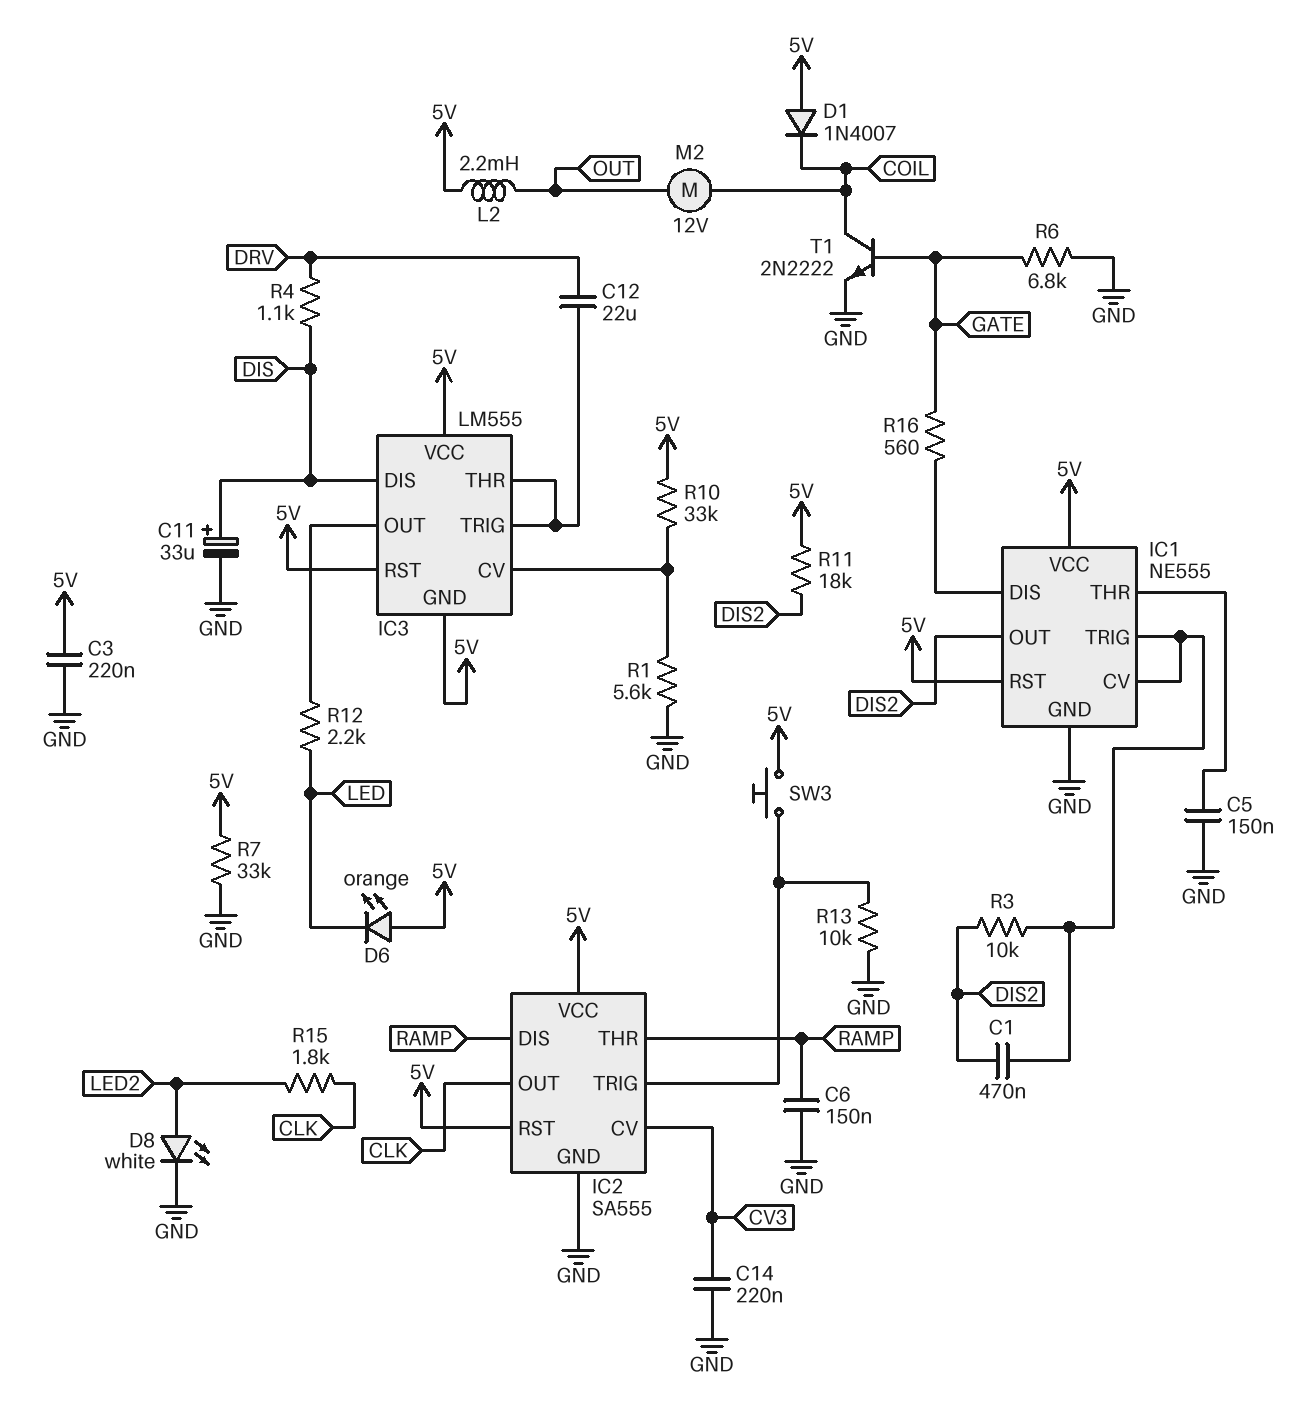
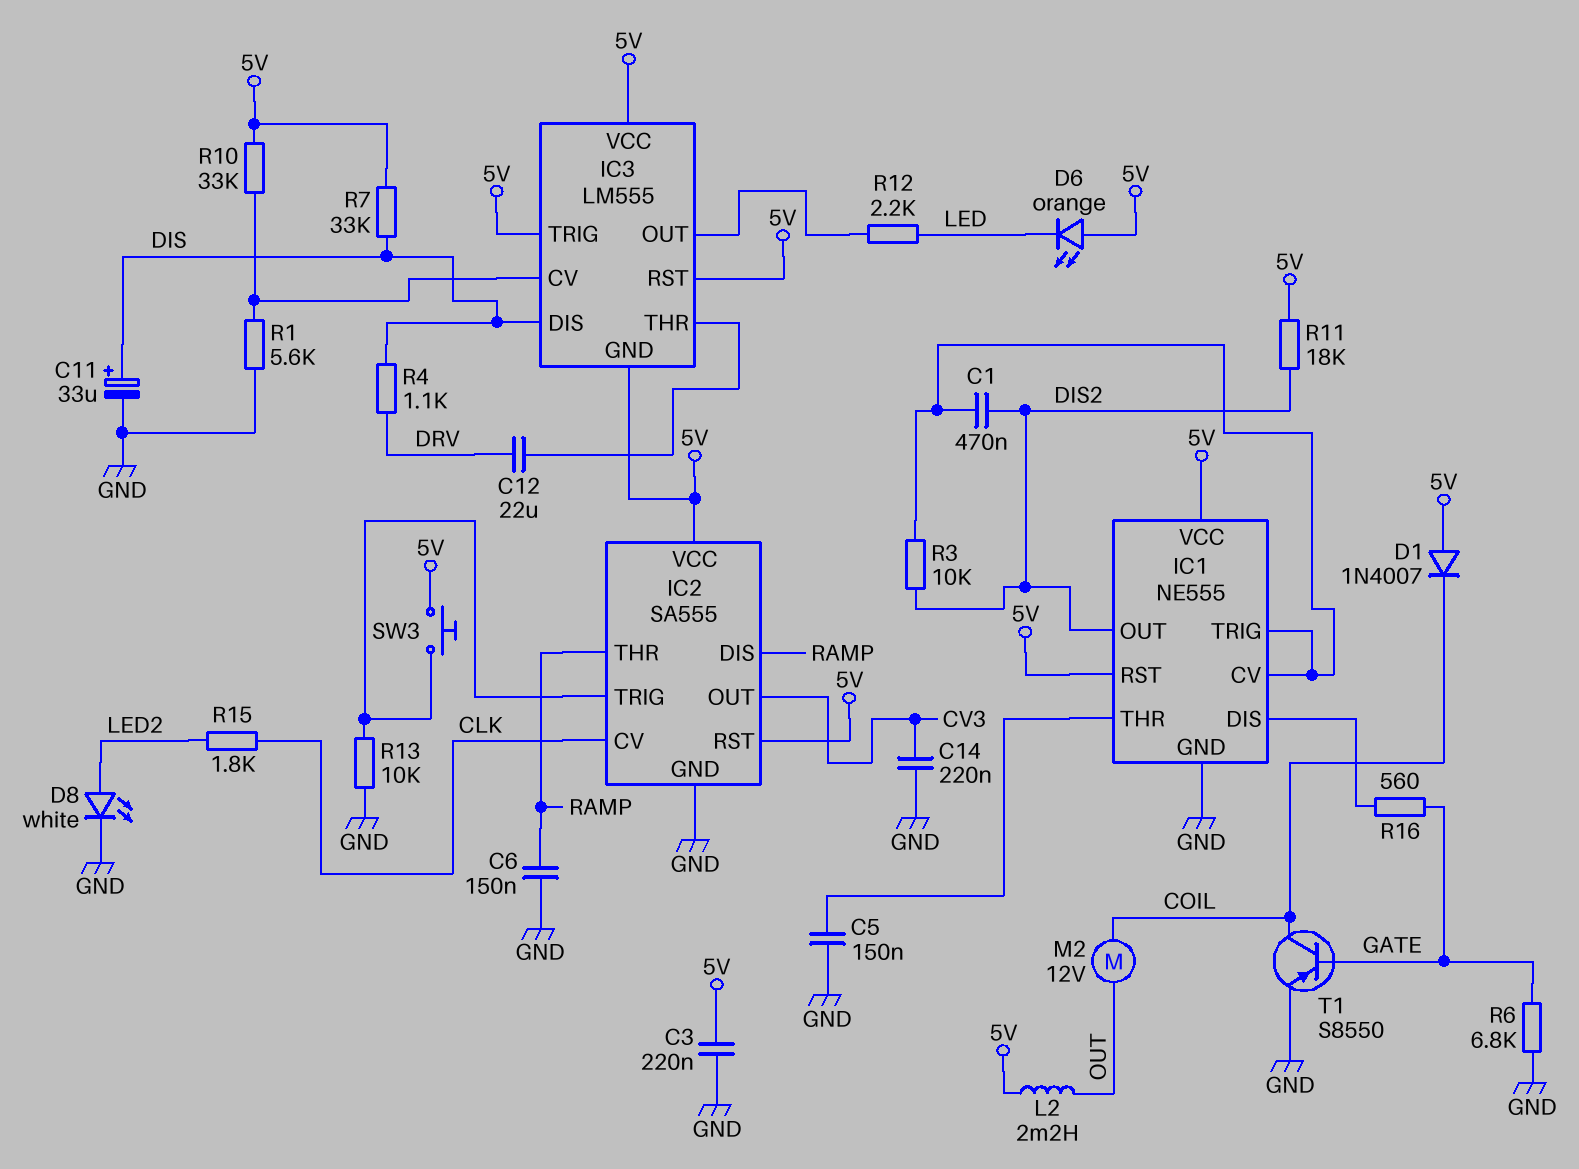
IC2 pin CV: CV3 -> CLK
IC2 pin OUT: CLK -> CV3
IC3 pin TRIG: IC3/THR -> 5V
R7: 33k (5V, GND) -> 33k (5V, DIS)
T1: NPN 2N2222 (B GATE, C COIL, E GND) -> PNP S8550 (B GATE, C COIL, E GND)

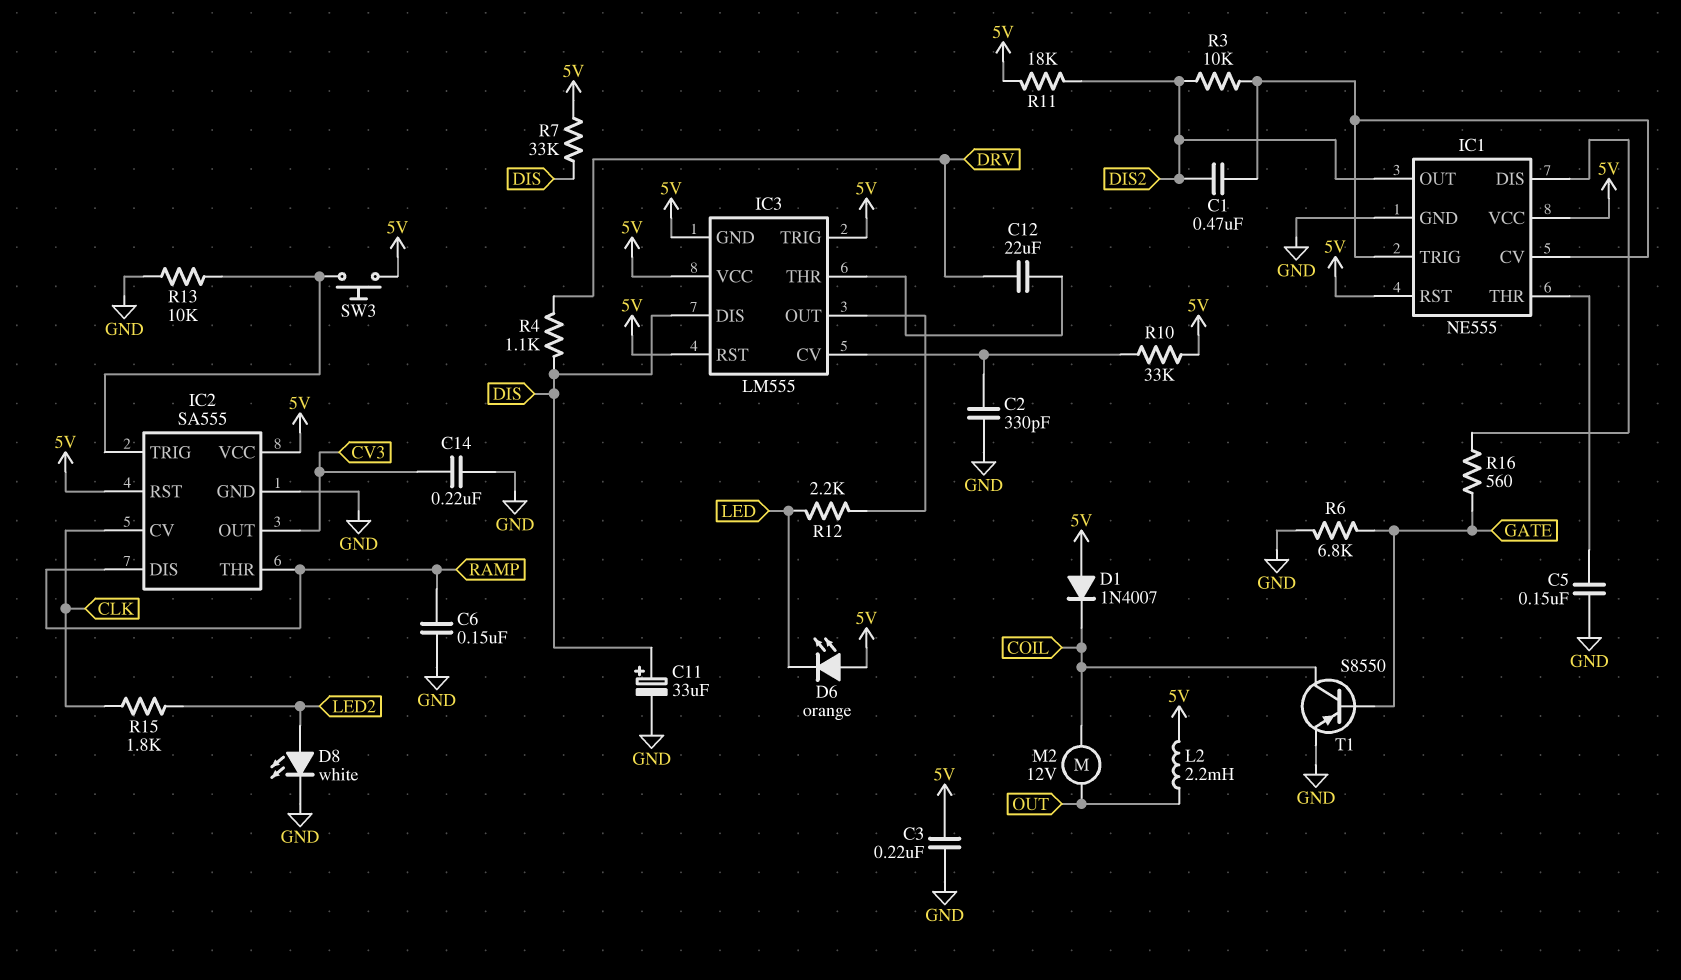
C2: none -> 330pF (GND, IC3/CV)
R1: 5.6k (GND, IC3/CV) -> none

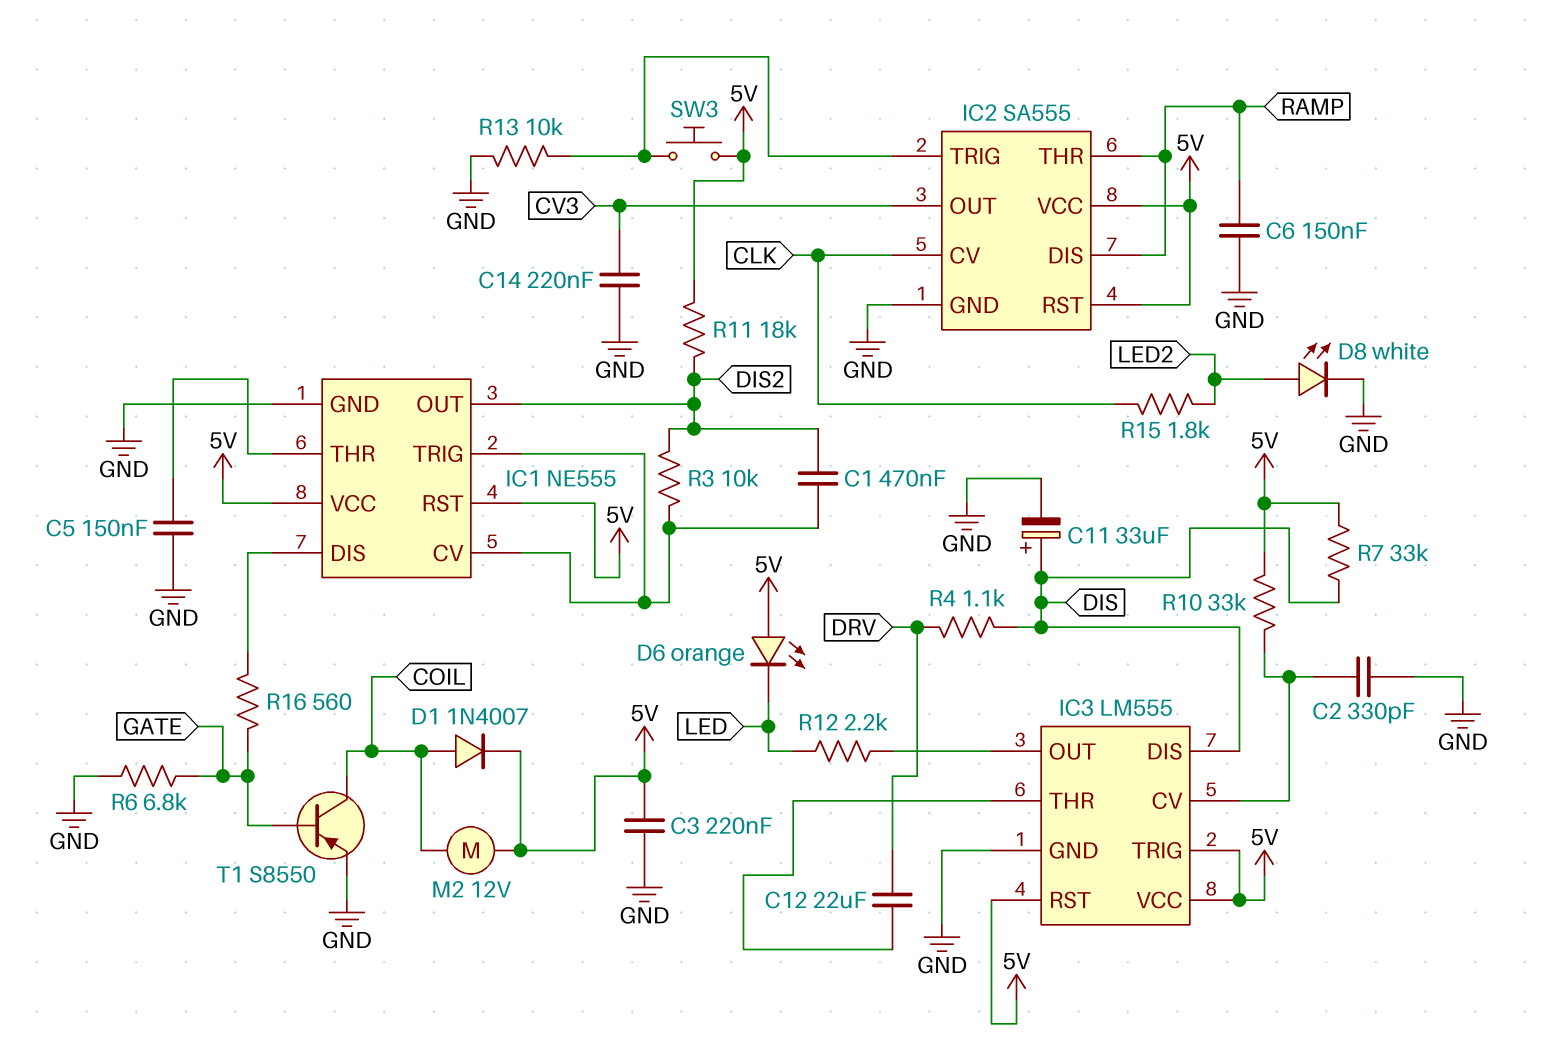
D1: diode 1N4007 (A 5V, K COIL) -> diode 1N4007 (A COIL, K 5V)
IC3 pin GND: 5V -> GND
L2: 2.2mH (5V, OUT) -> none
M2: motor 12V (COIL, OUT) -> motor 12V (5V, COIL)

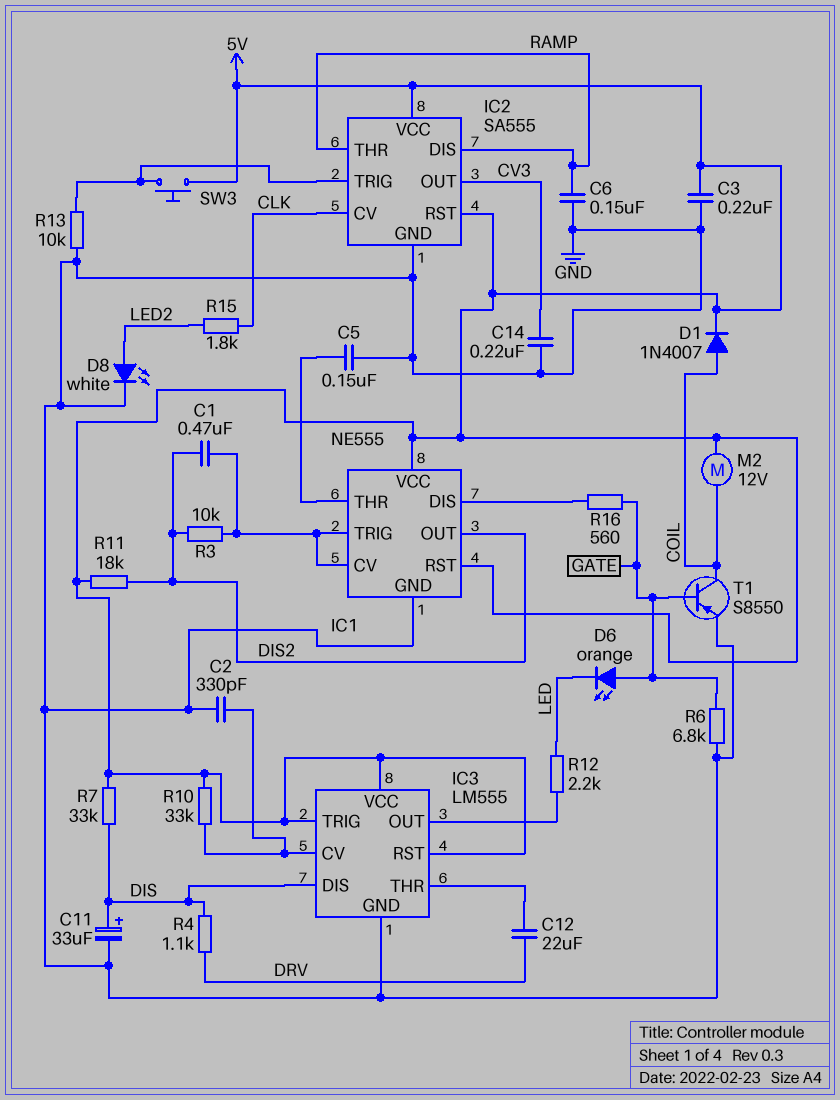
D6: LED orange (A 5V, K LED) -> LED orange (A GATE, K LED)

